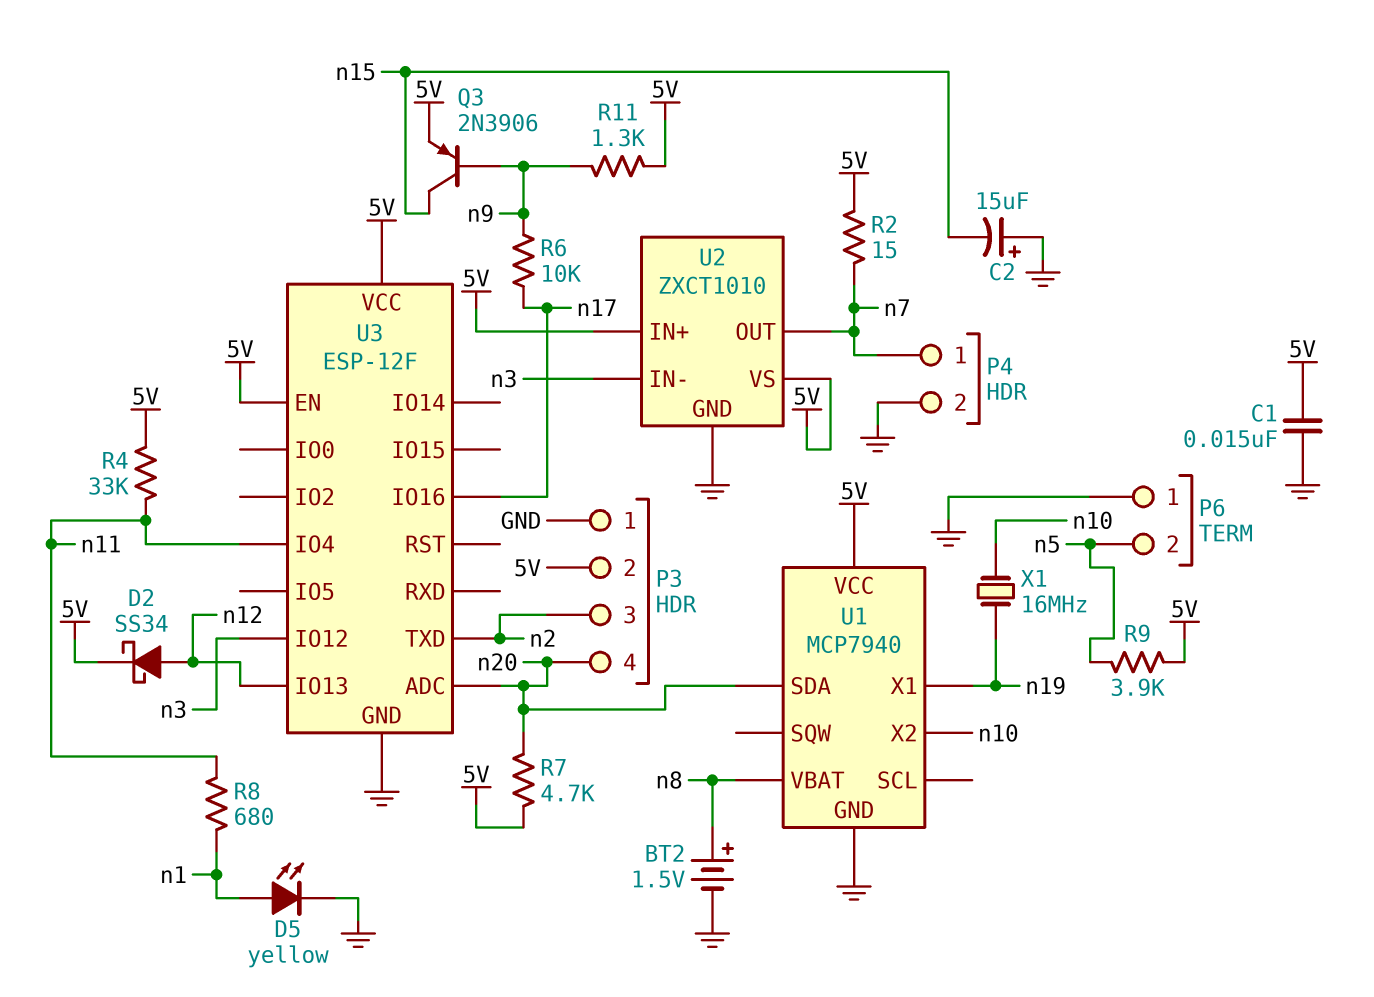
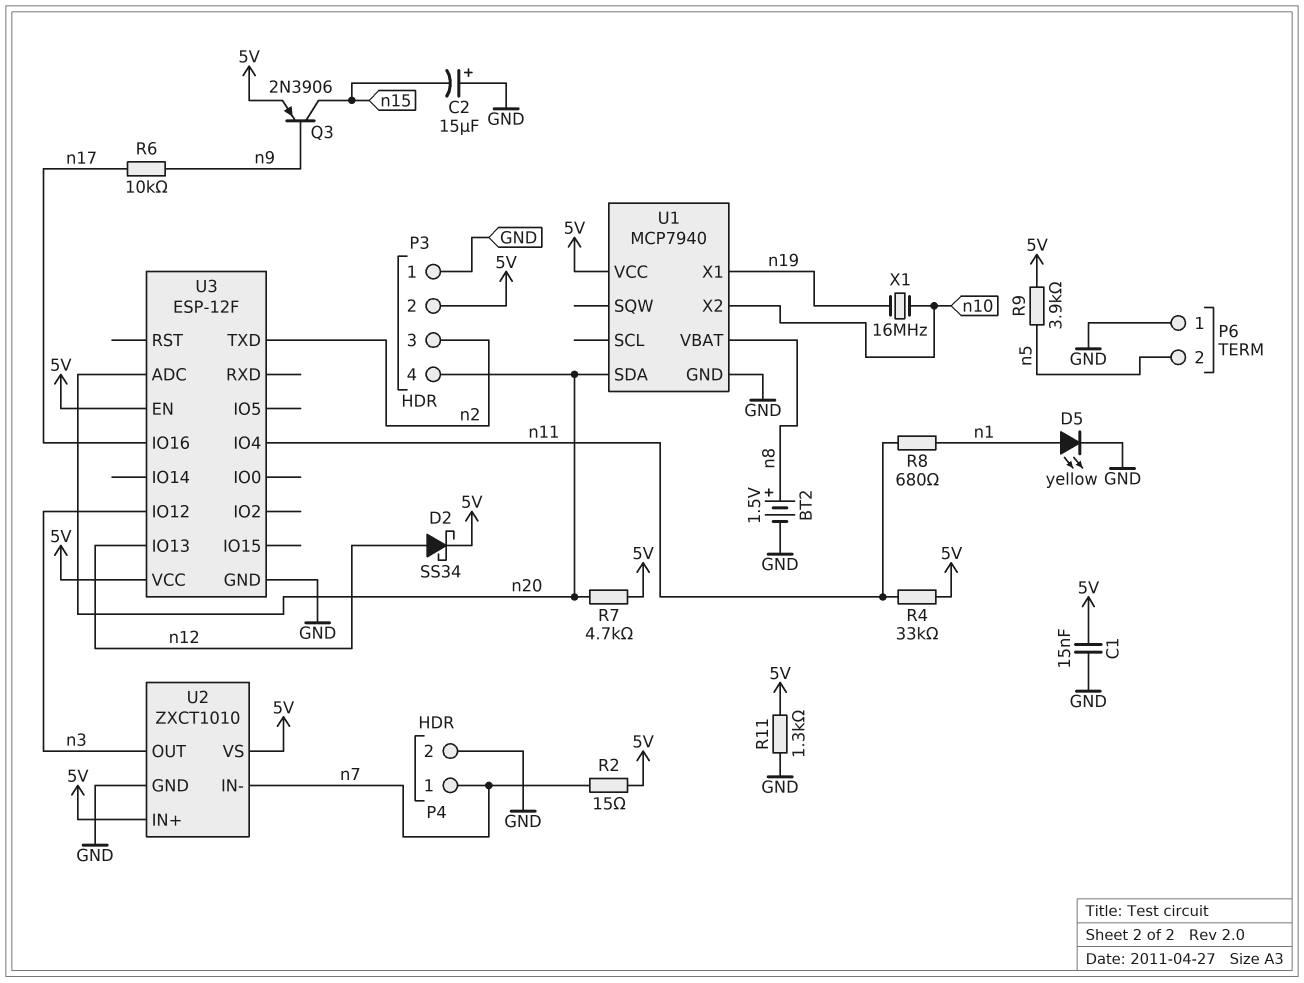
R11: 1.3k (5V, n9) -> 1.3k (5V, GND)
U2 pin IN-: n3 -> n7
U2 pin OUT: n7 -> n3

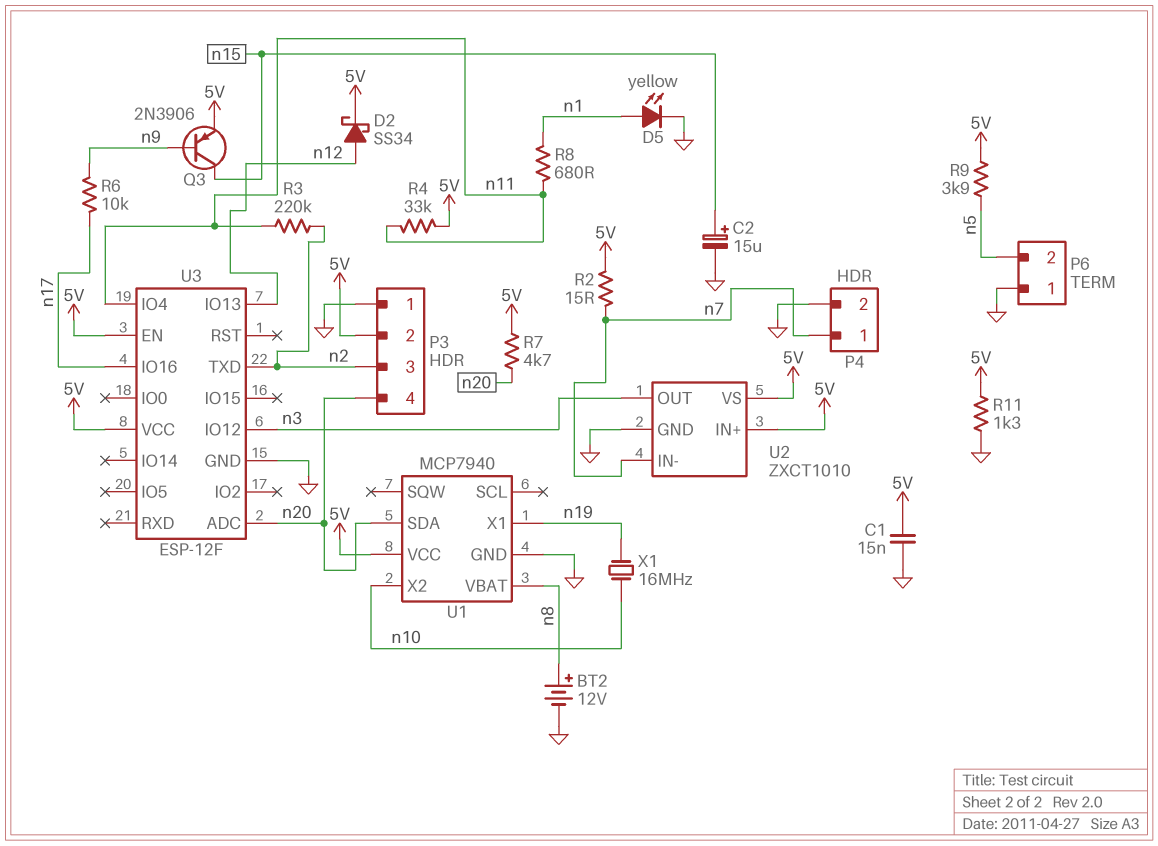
BT2: 1.5V (plus n8, minus GND) -> 12V (plus n8, minus GND)
C2: 15uF (plus GND, minus n15) -> 15uF (plus n15, minus GND)
R3: none -> 220k (n2, n11)

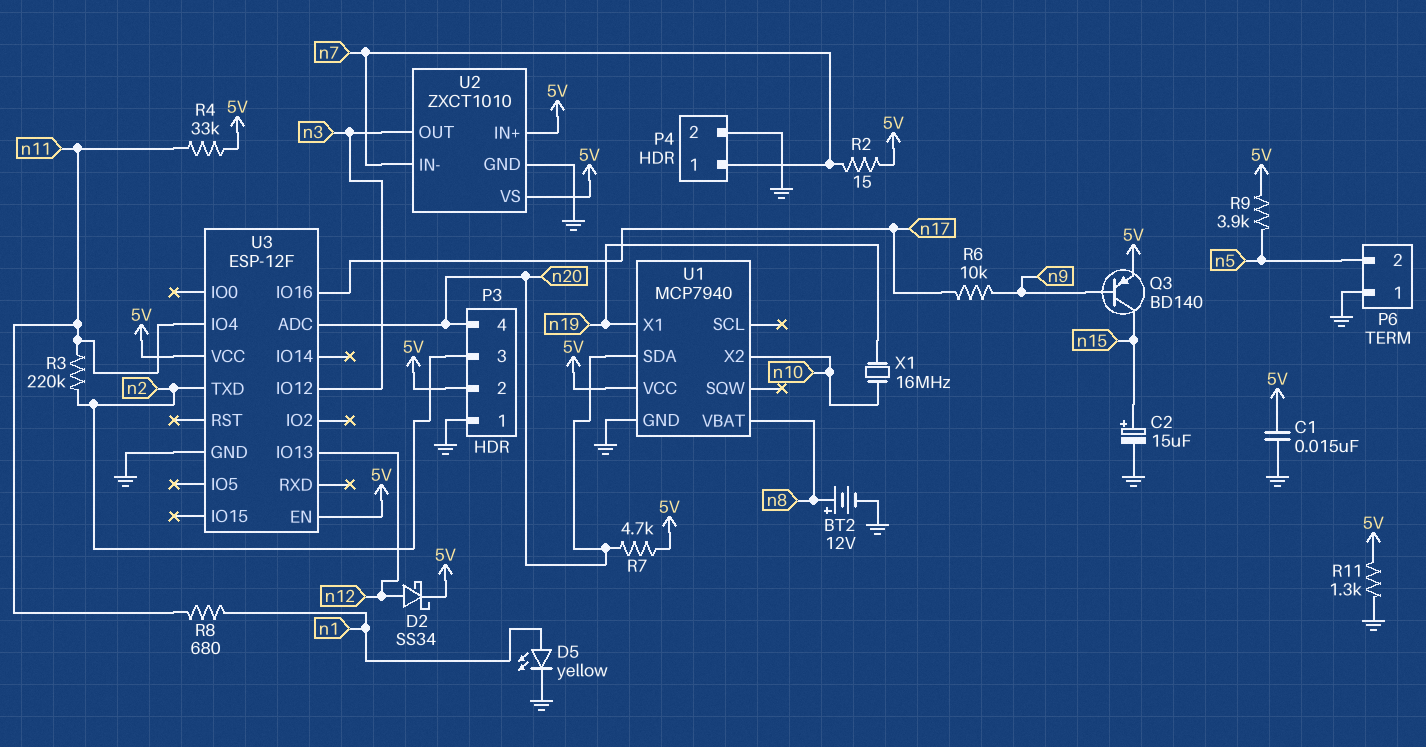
Q3: PNP 2N3906 (B n9, C n15, E 5V) -> PNP BD140 (B n9, C n15, E 5V)

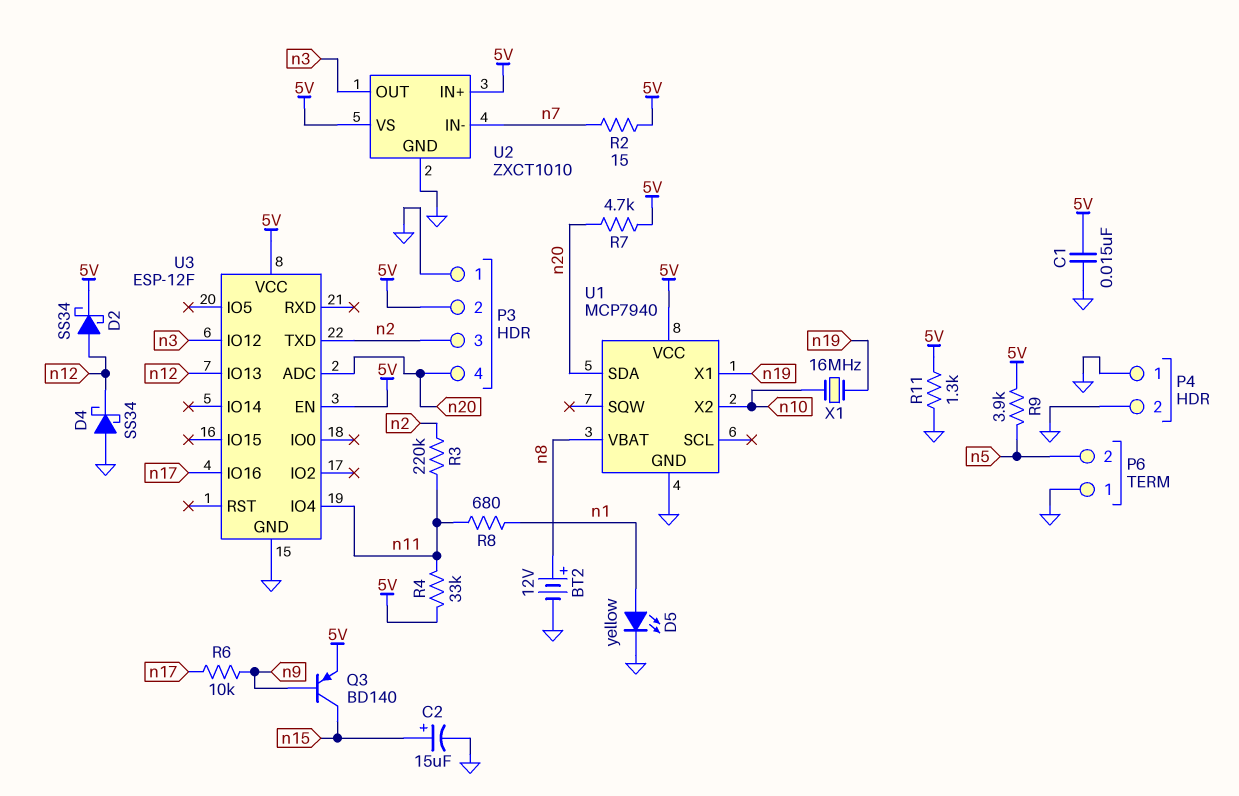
D4: none -> schottky SS34 (A GND, K n12)
P4 pin 1: n7 -> GND

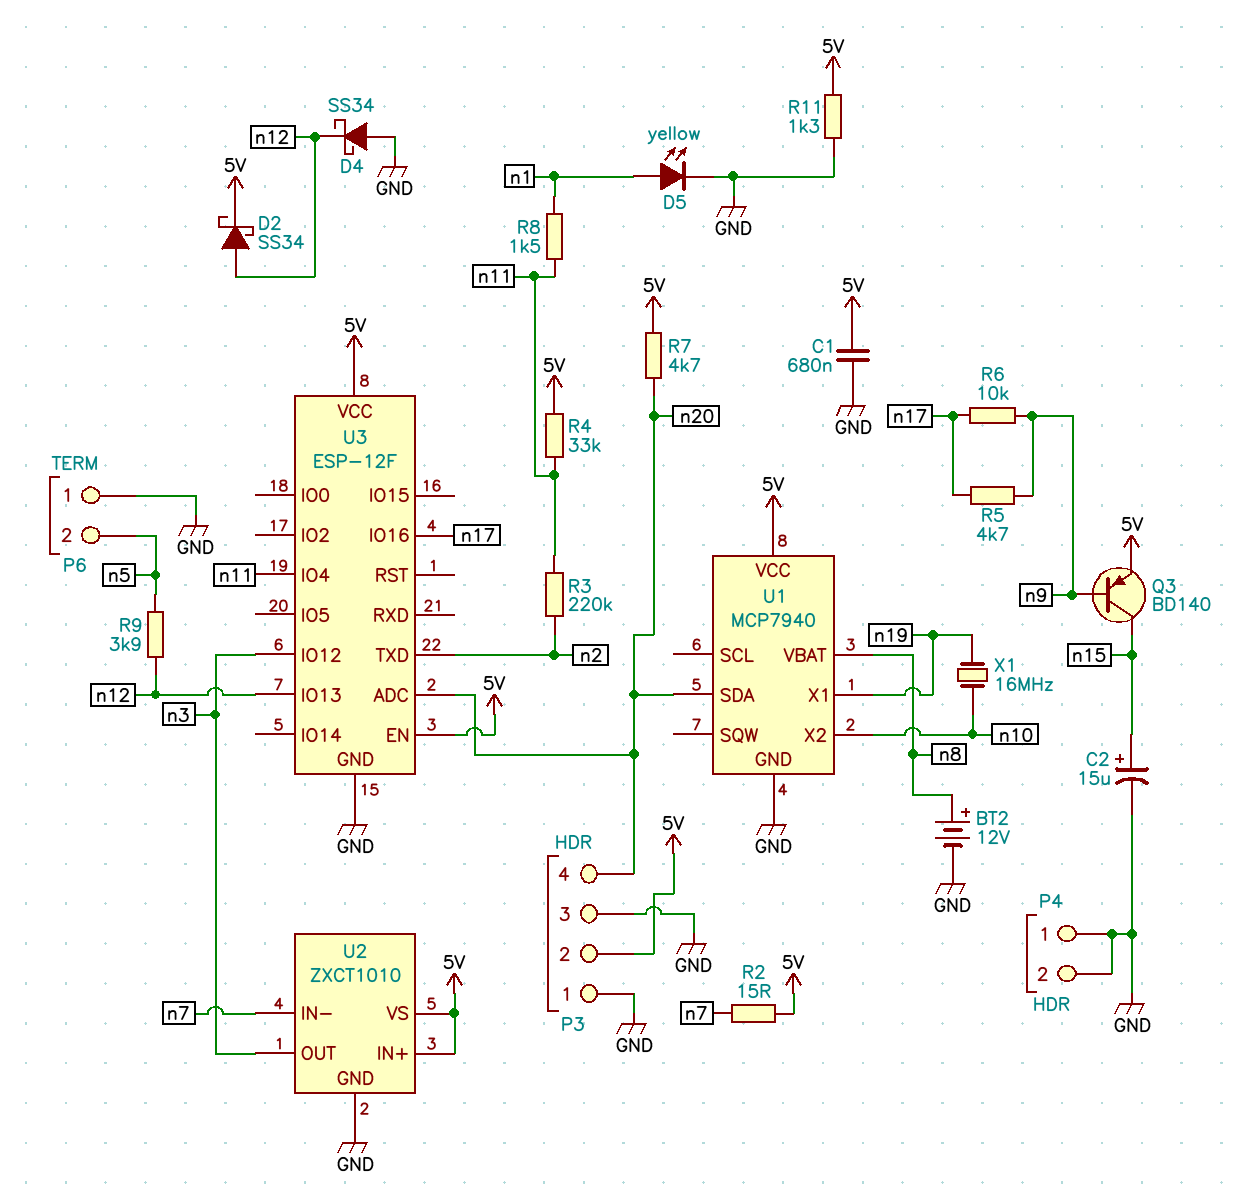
C1: 15nF (5V, GND) -> 680nF (5V, GND)
P3 pin 3: n2 -> GND
R5: none -> 4.7k (n9, n17)
R8: 680 (n1, n11) -> 1.5k (n1, n11)
R9: 3.9k (5V, n5) -> 3.9k (n5, n12)

